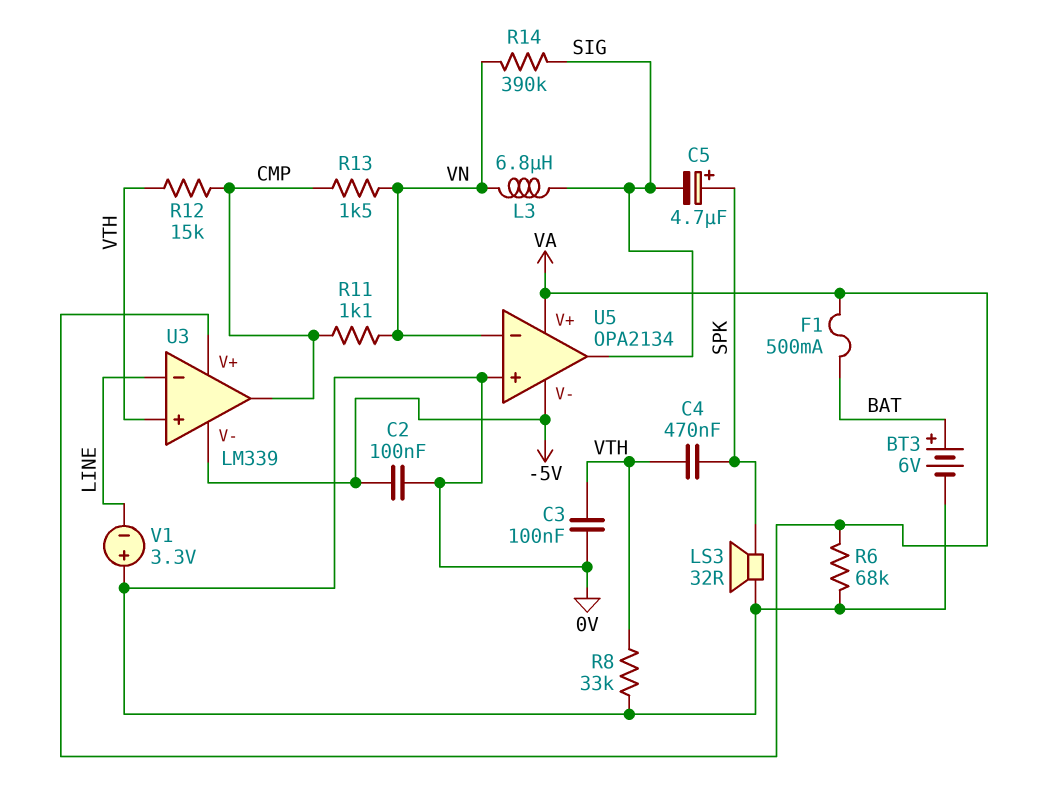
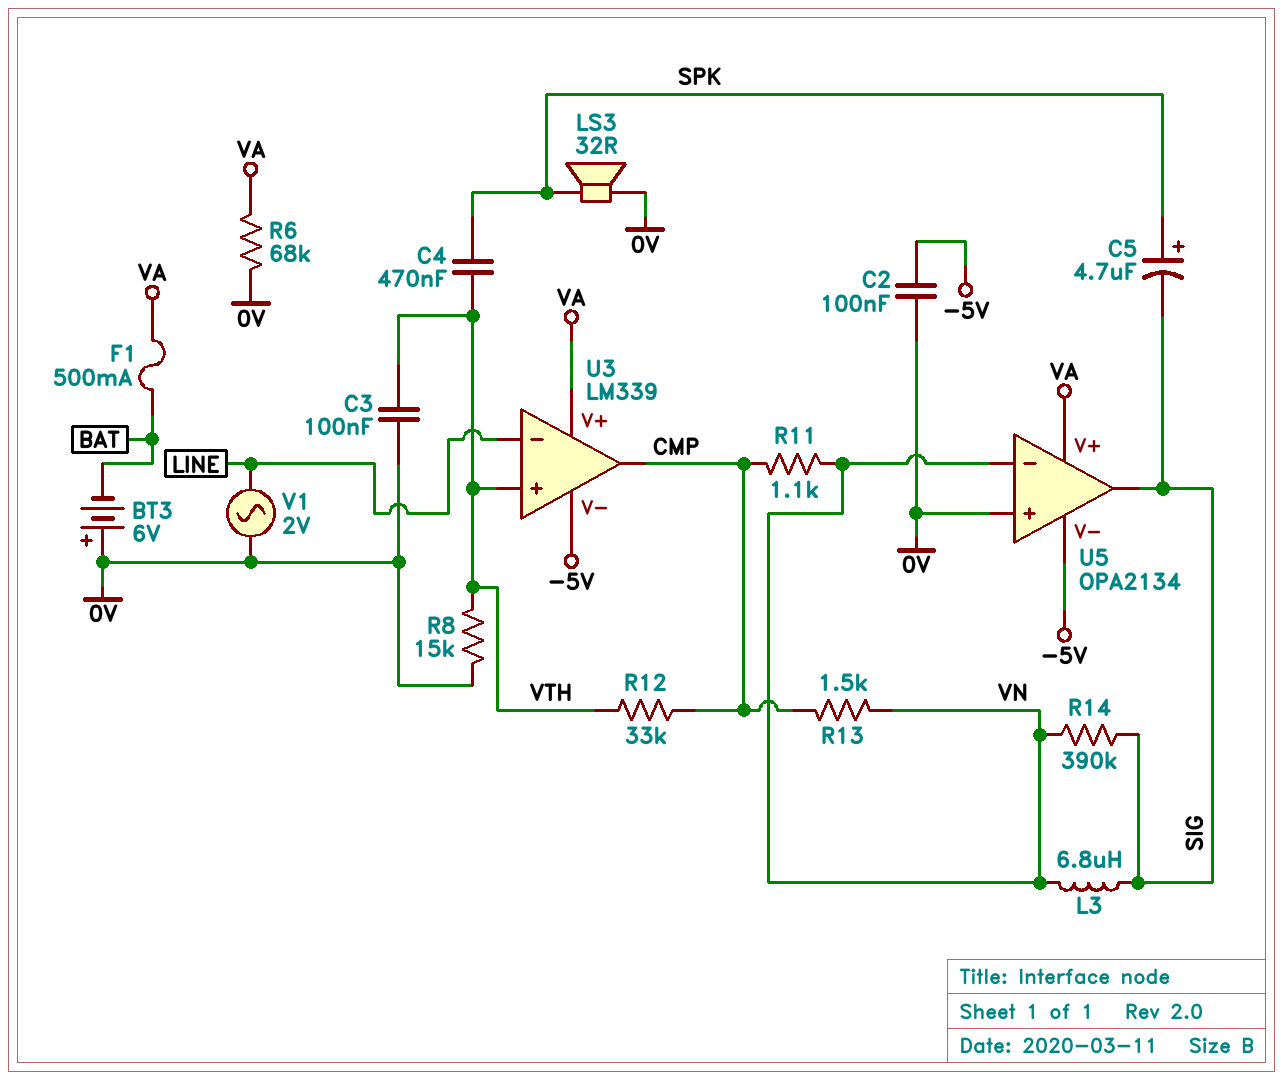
BT3: 6V (plus BAT, minus 0V) -> 6V (plus 0V, minus BAT)
R8: 33k (0V, VTH) -> 15k (0V, VTH)
R12: 15k (CMP, VTH) -> 33k (CMP, VTH)
V1: 3.3V (plus 0V, minus LINE) -> AC 2V (0V, LINE)

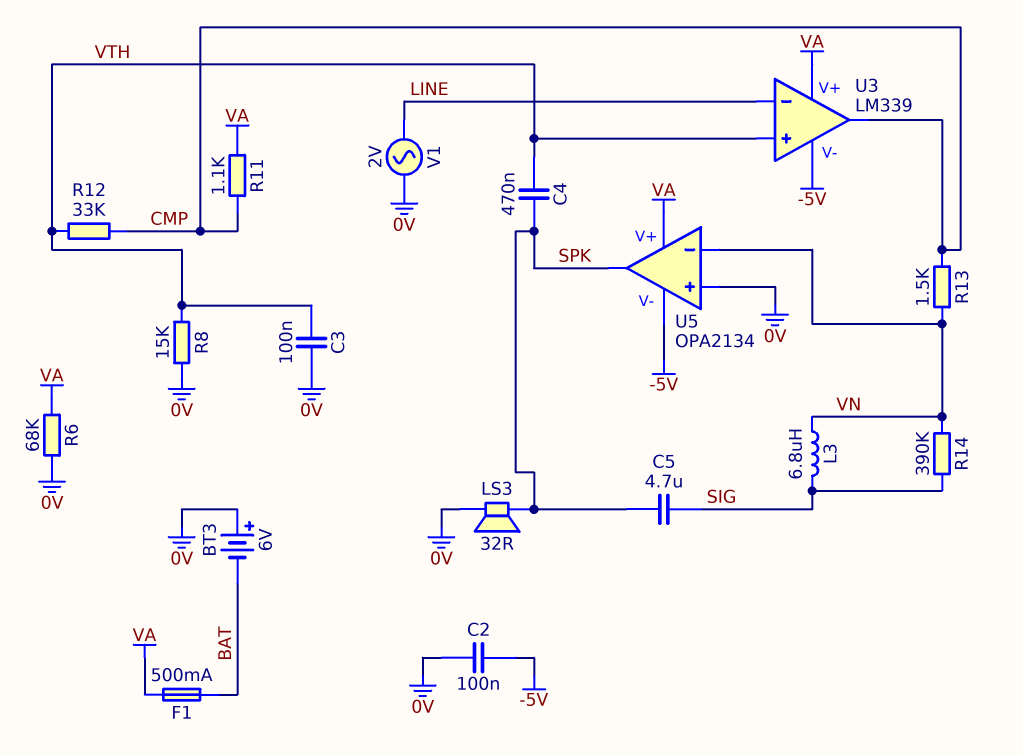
C5: 4.7uF (plus SPK, minus SIG) -> 4.7uF (SIG, SPK)
R11: 1.1k (CMP, VN) -> 1.1k (CMP, VA)
U5 pin out: SIG -> SPK

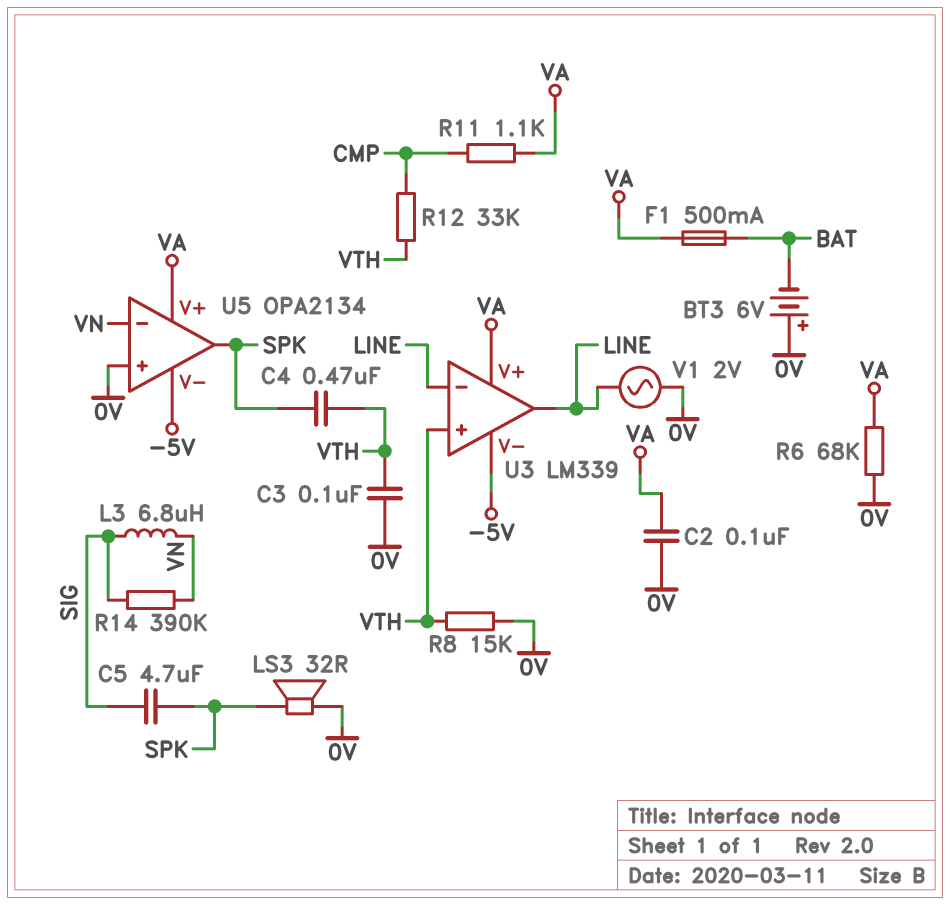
C2: 100nF (-5V, 0V) -> 100nF (0V, VA)
R13: 1.5k (CMP, VN) -> none
U3 pin out: CMP -> LINE

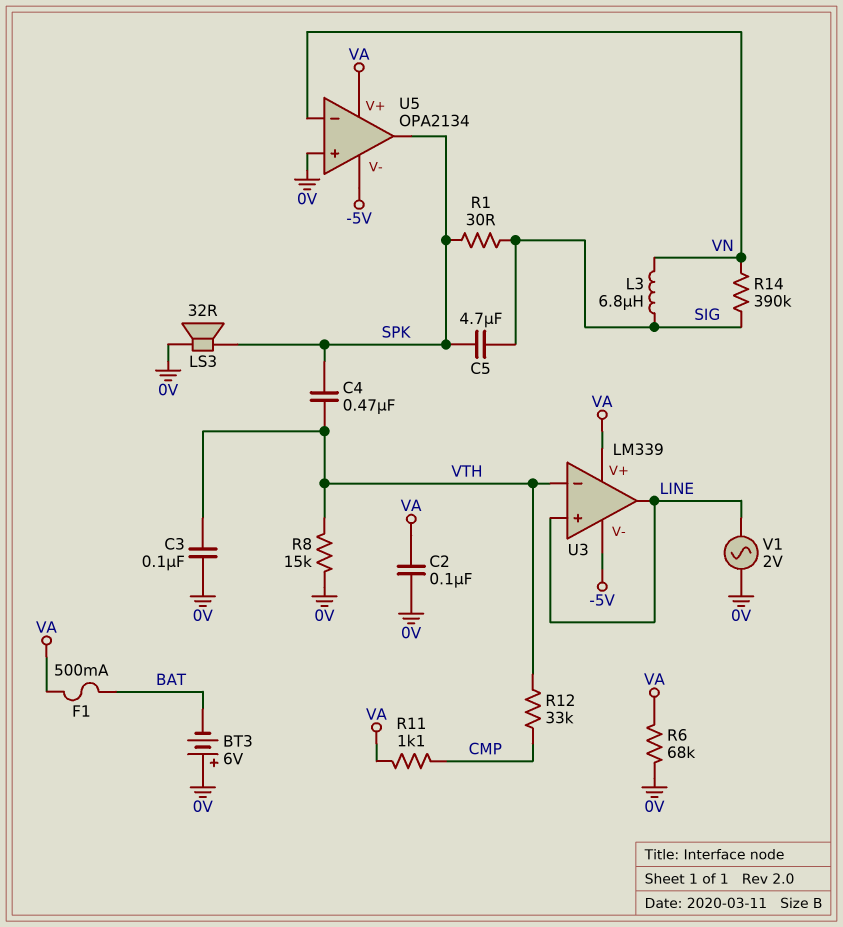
R1: none -> 30 (SIG, SPK)
U3 pin in+: VTH -> LINE
U3 pin in-: LINE -> VTH

